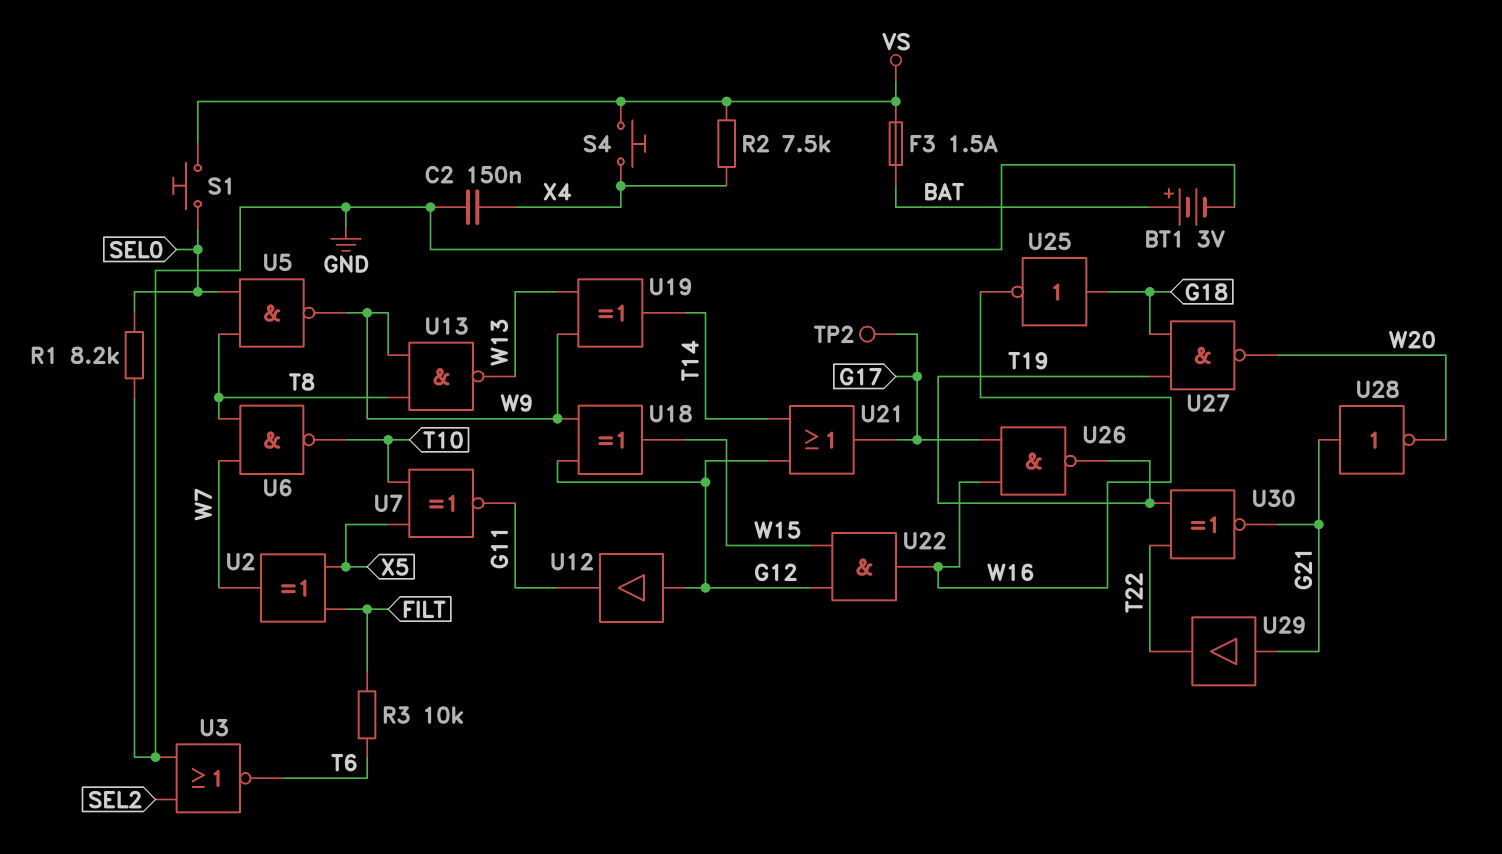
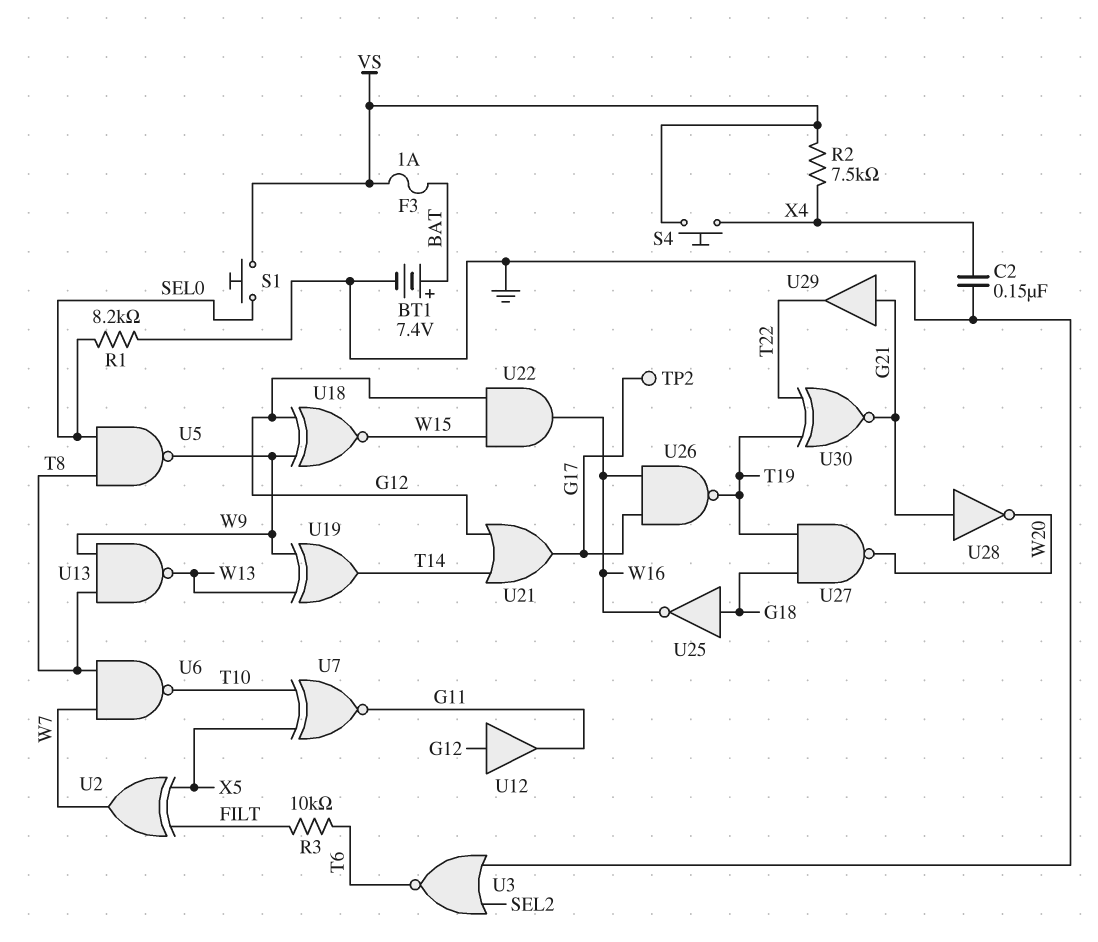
BT1: 3V (plus BAT, minus GND) -> 7.4V (plus BAT, minus GND)
F3: 1.5A (BAT, VS) -> 1A (BAT, VS)
U18: XOR (in G12, in W9, out W15) -> XNOR (in G12, in W9, out W15)

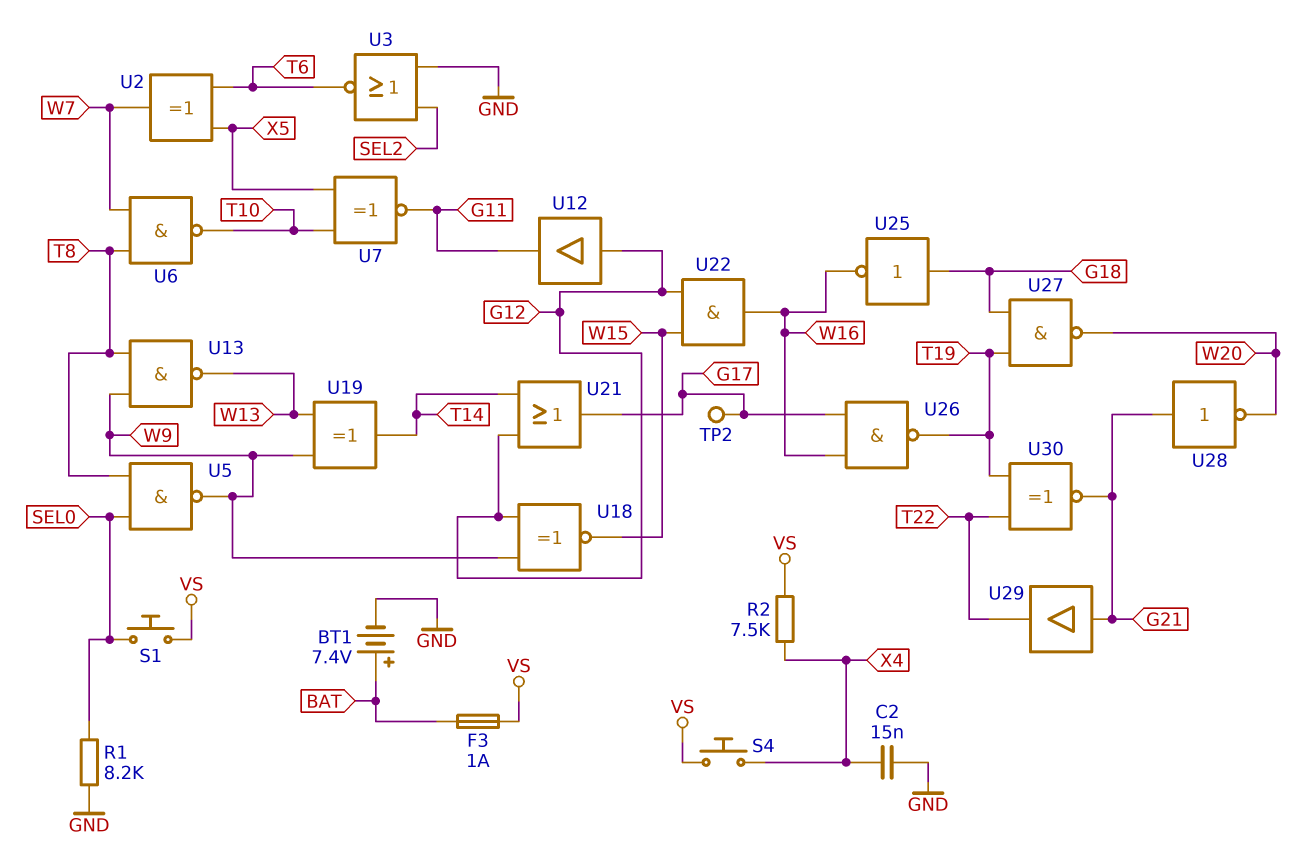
C2: 150nF (GND, X4) -> 15nF (GND, X4)
R3: 10k (FILT, T6) -> none
U2: XOR (in FILT, in X5, out W7) -> XOR (in T6, in X5, out W7)

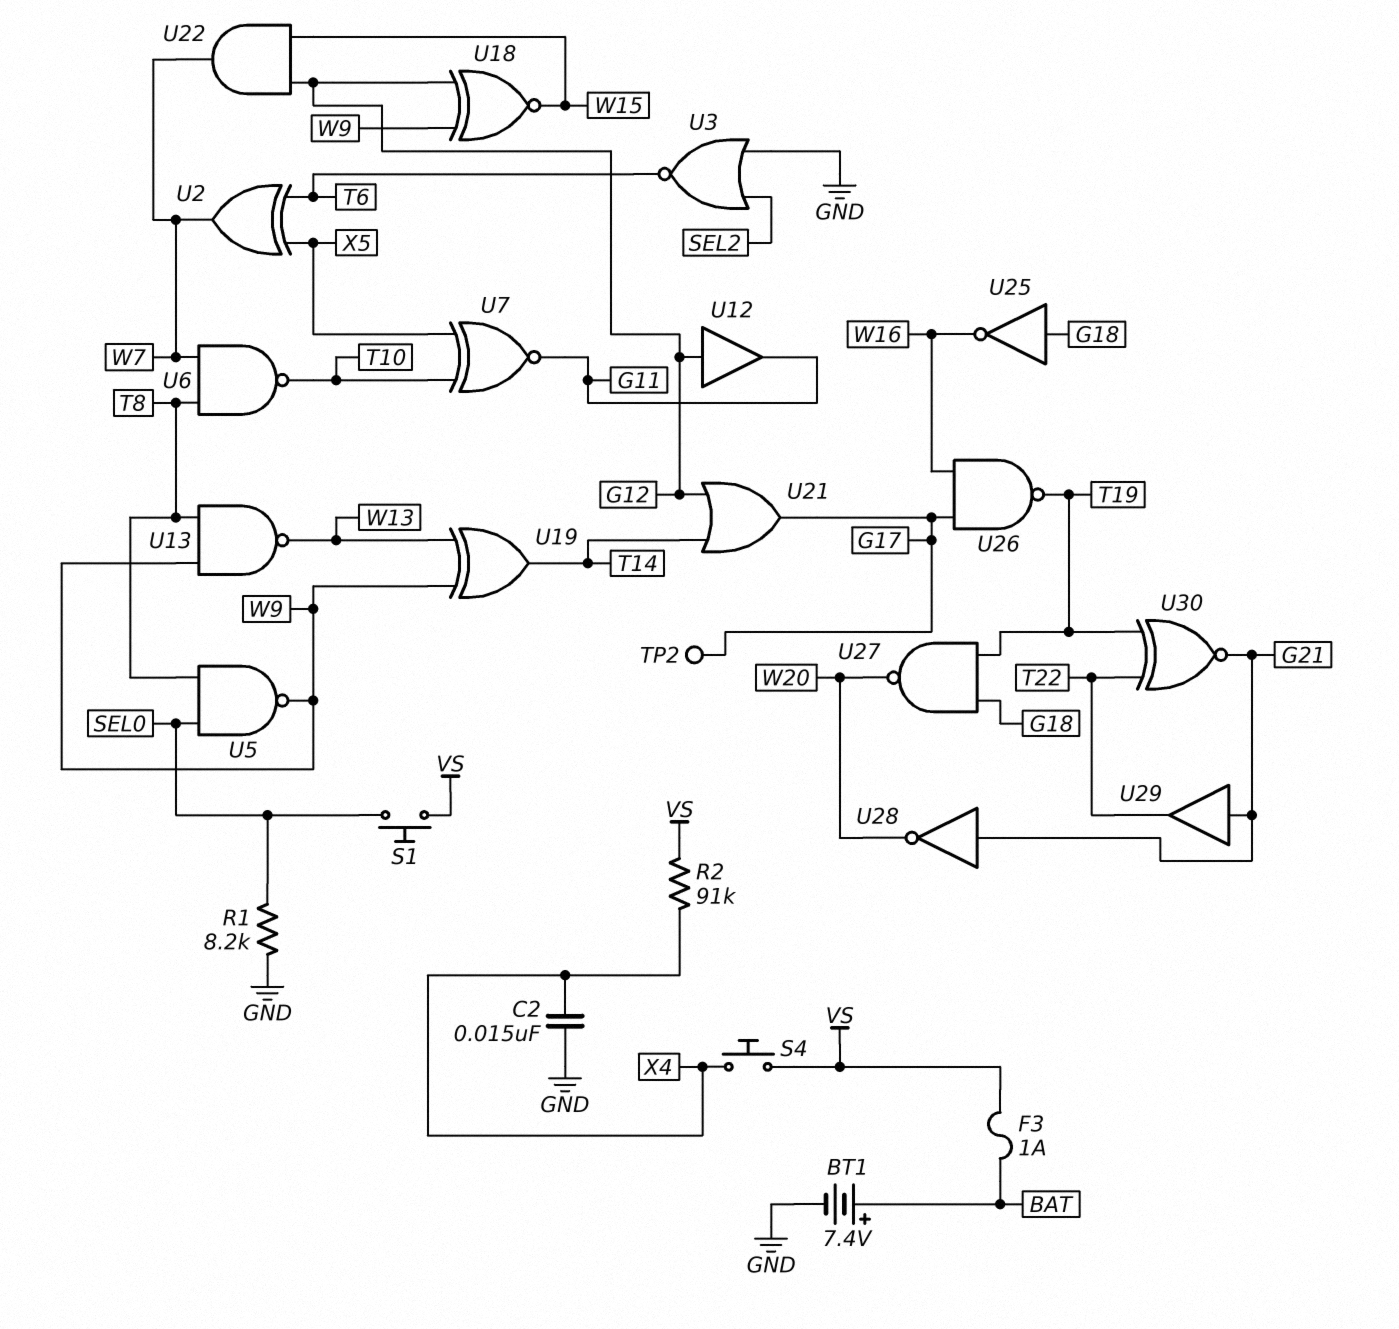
R2: 7.5k (VS, X4) -> 91k (VS, X4)
U22: AND (in G12, in W15, out W16) -> AND (in G12, in W15, out W7)

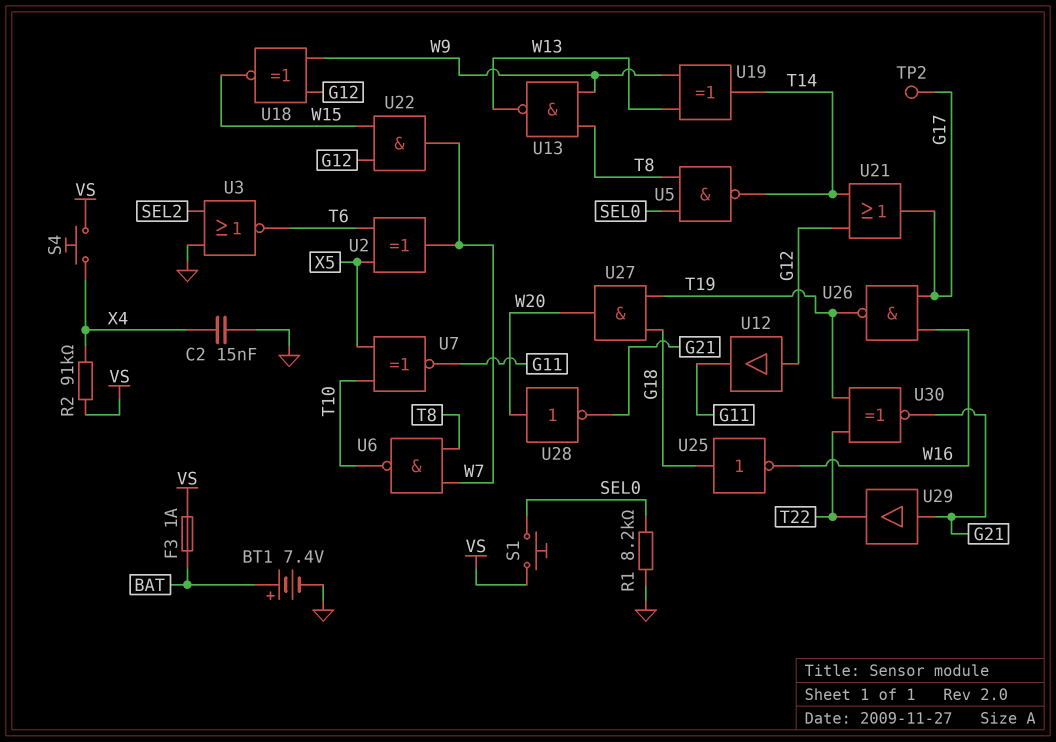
U5: NAND (in SEL0, in T8, out W9) -> NAND (in SEL0, in T8, out T14)
U27: NAND (in G18, in T19, out W20) -> AND (in G18, in T19, out W20)
U28: NOT (in G21, out W20) -> NOT (in W20, out G21)

